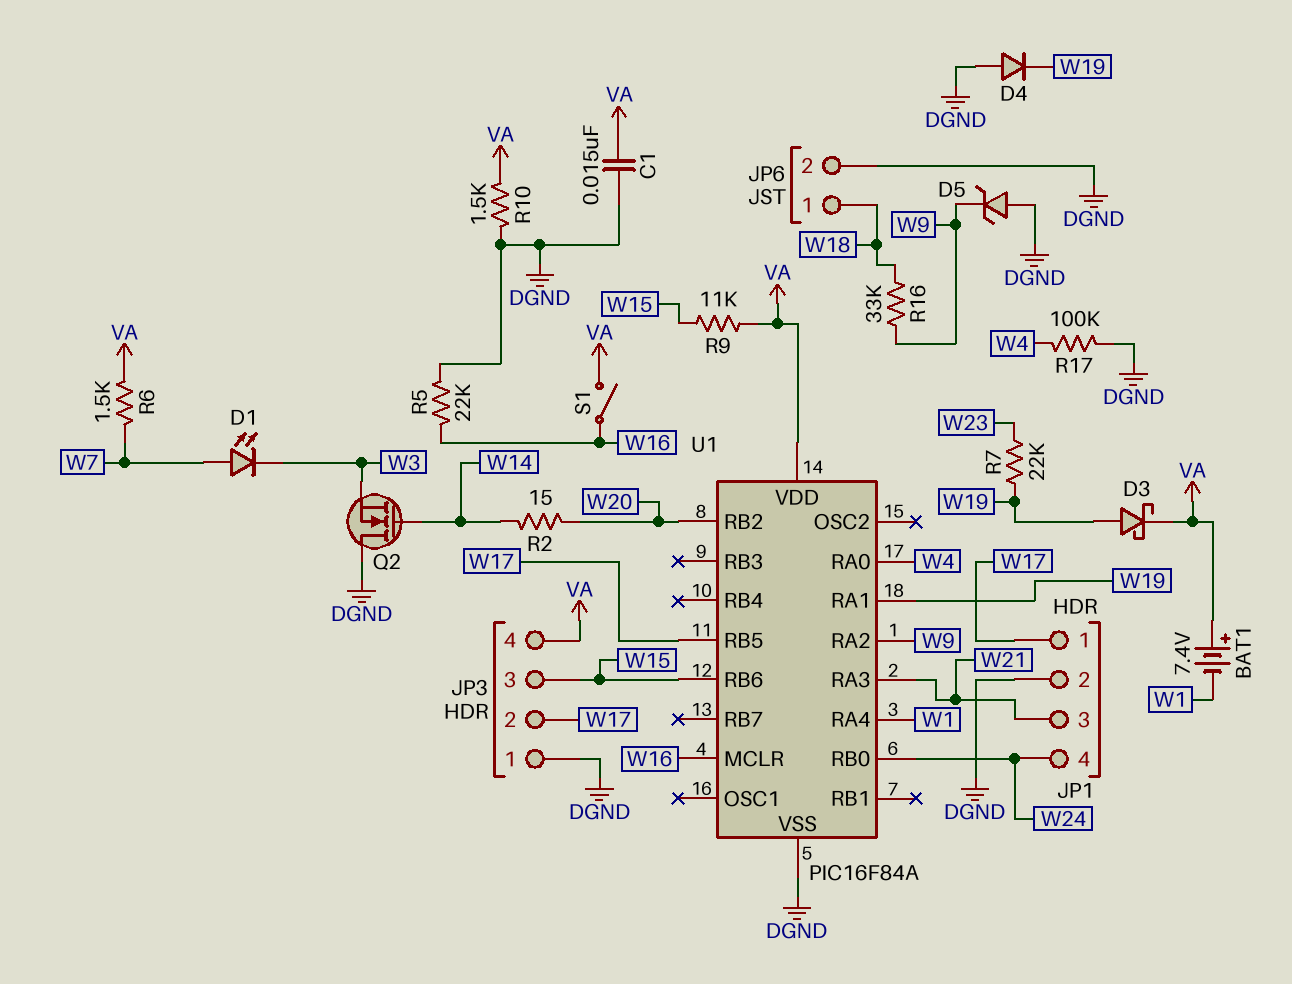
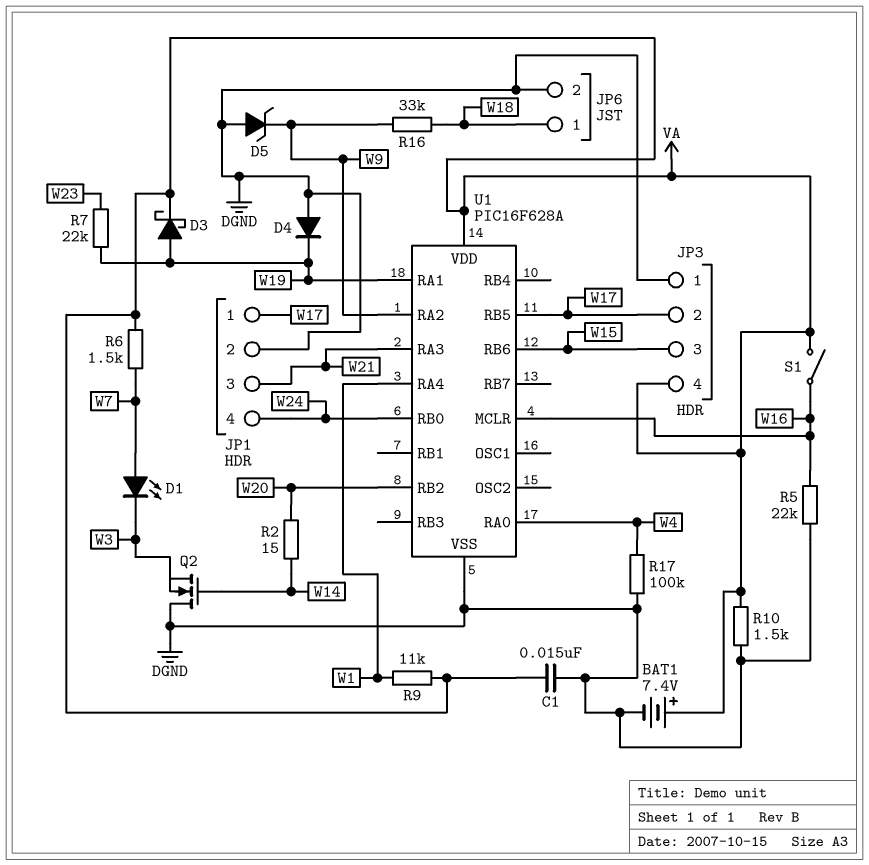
BAT1: 7.4V (plus VA, minus W1) -> 7.4V (plus VA, minus DGND)
R9: 11k (VA, W15) -> 11k (VA, W1)
U1: PIC16F84A -> PIC16F628A

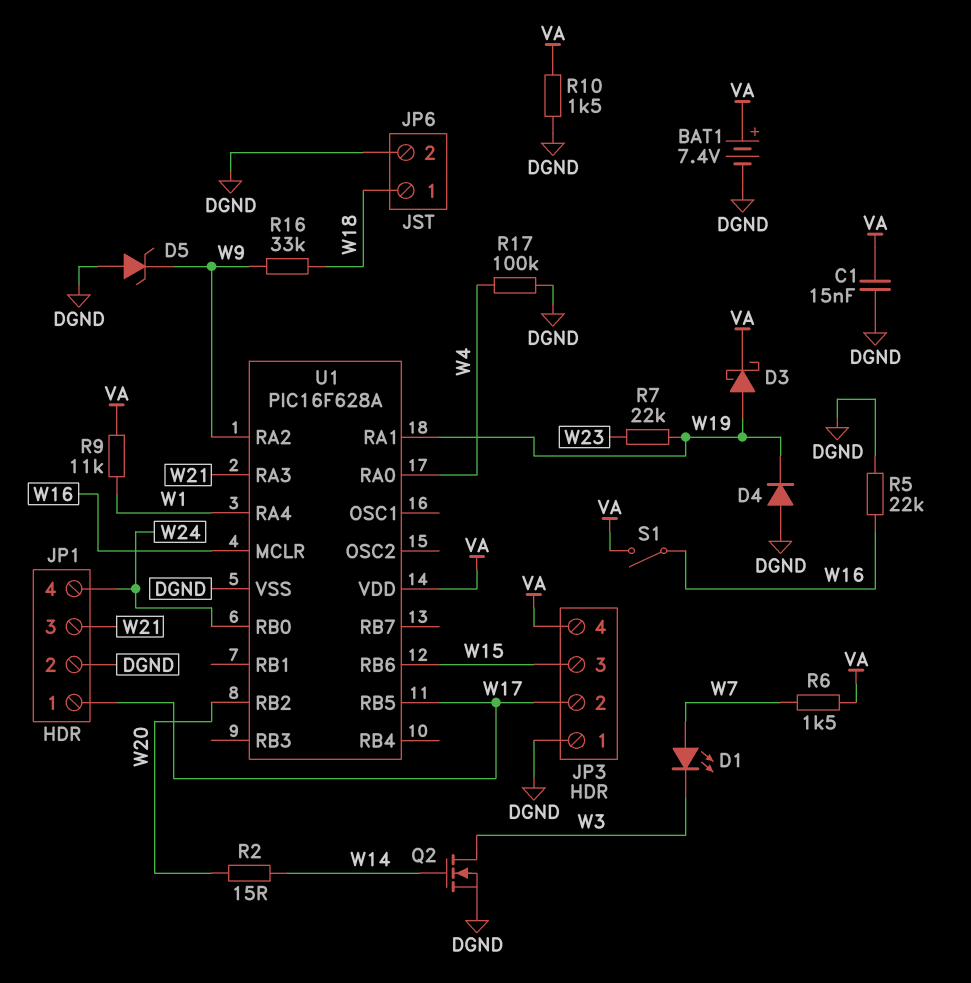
Q2: NMOS (G W14, D DGND, S W3) -> NMOS (G W14, D W3, S DGND)

